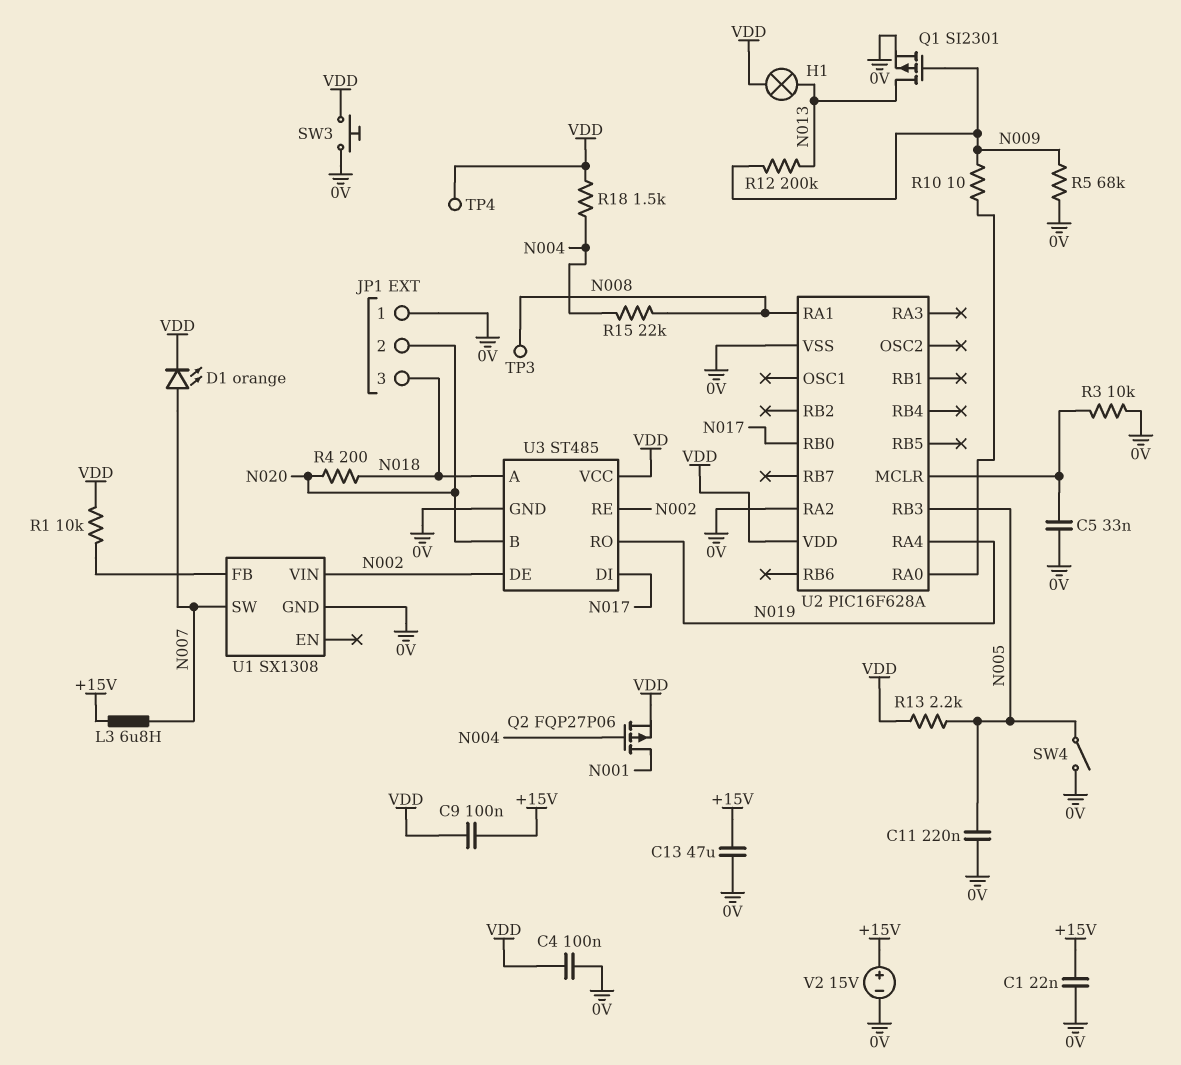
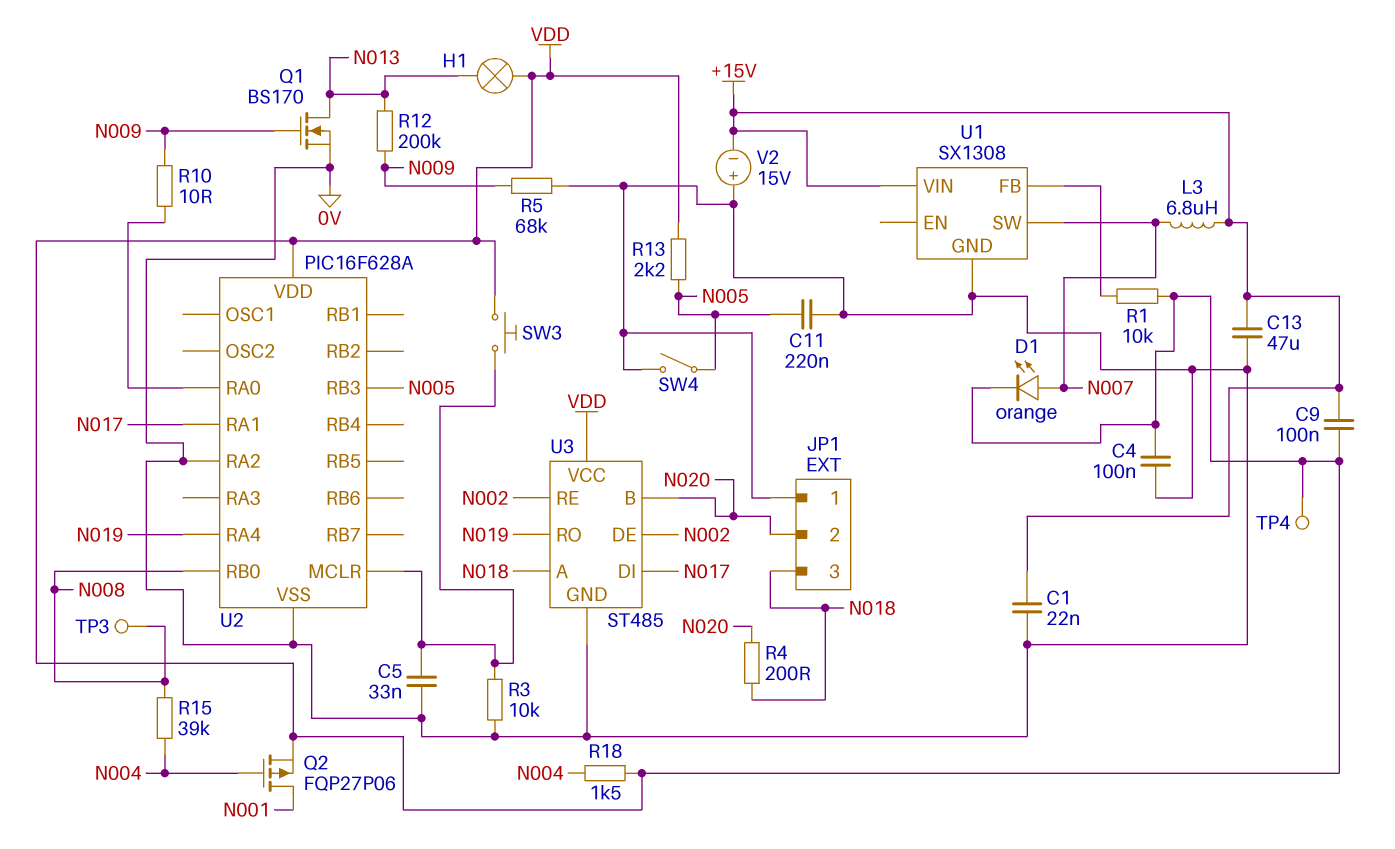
Q1: PMOS SI2301 (G N009, D N013, S 0V) -> NMOS BS170 (G N009, D N013, S 0V)
R15: 22k (N004, N008) -> 39k (N004, N008)
SW3: button (0V, VDD) -> button (U2/MCLR, VDD)
U1 pin VIN: N002 -> +15V
U2 pin RA1: N008 -> N017
U2 pin RB0: N017 -> N008
V2: 15V (plus +15V, minus 0V) -> 15V (plus 0V, minus +15V)

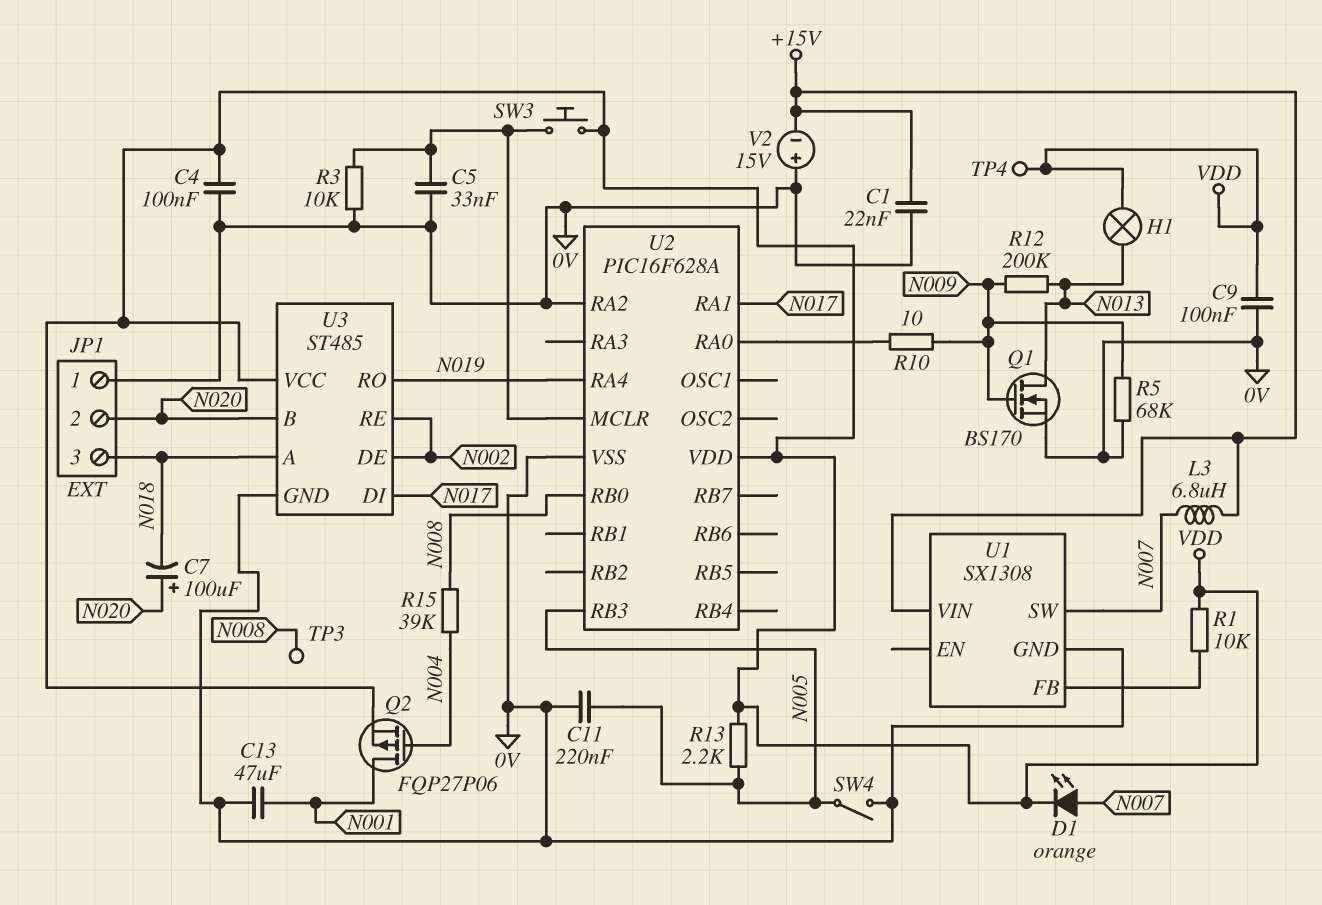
C7: none -> 100uF (plus N020, minus N018)
C9: 100nF (+15V, VDD) -> 100nF (0V, VDD)
C13: 47uF (+15V, 0V) -> 47uF (0V, N001)
R4: 200 (N018, N020) -> none
R18: 1.5k (N004, VDD) -> none

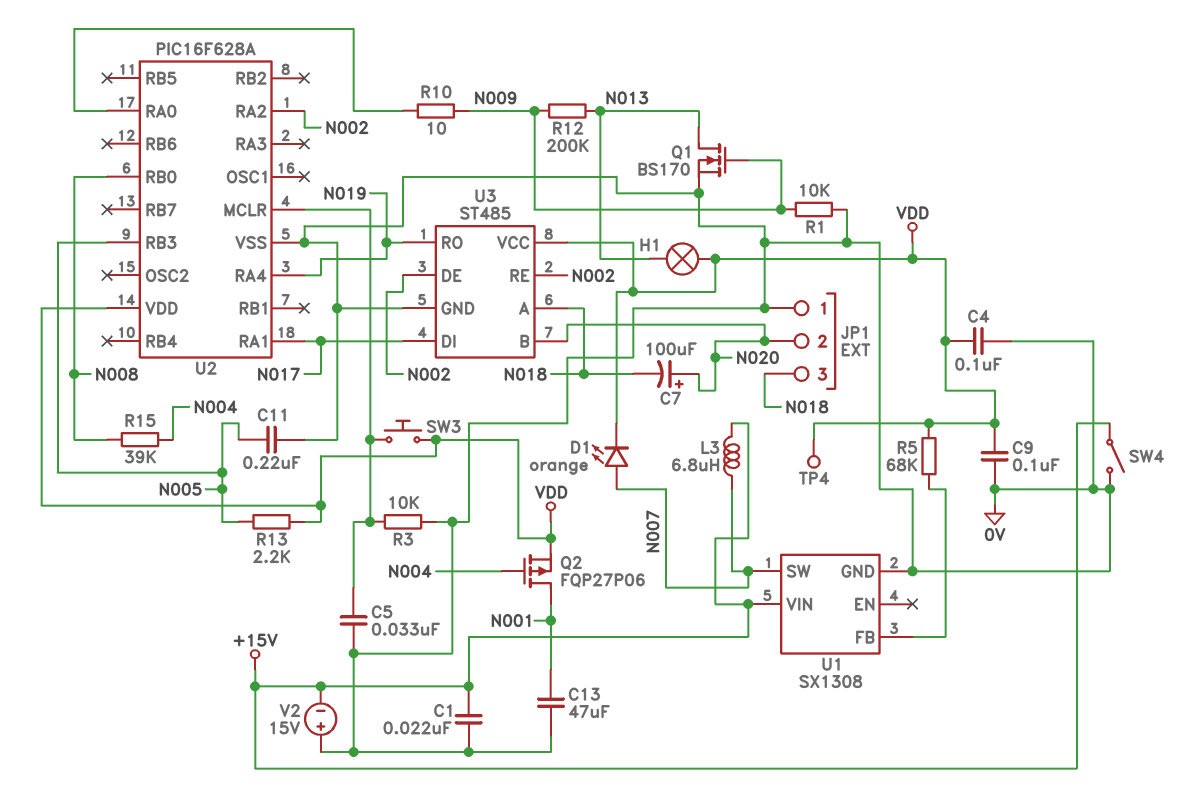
R1: 10k (U1/FB, VDD) -> 10k (0V, N009)
R5: 68k (0V, N009) -> 68k (U1/FB, VDD)
SW4: switch (0V, N005) -> switch (+15V, 0V)
TP3: test point (N008) -> none
U2 pin RA2: 0V -> N002

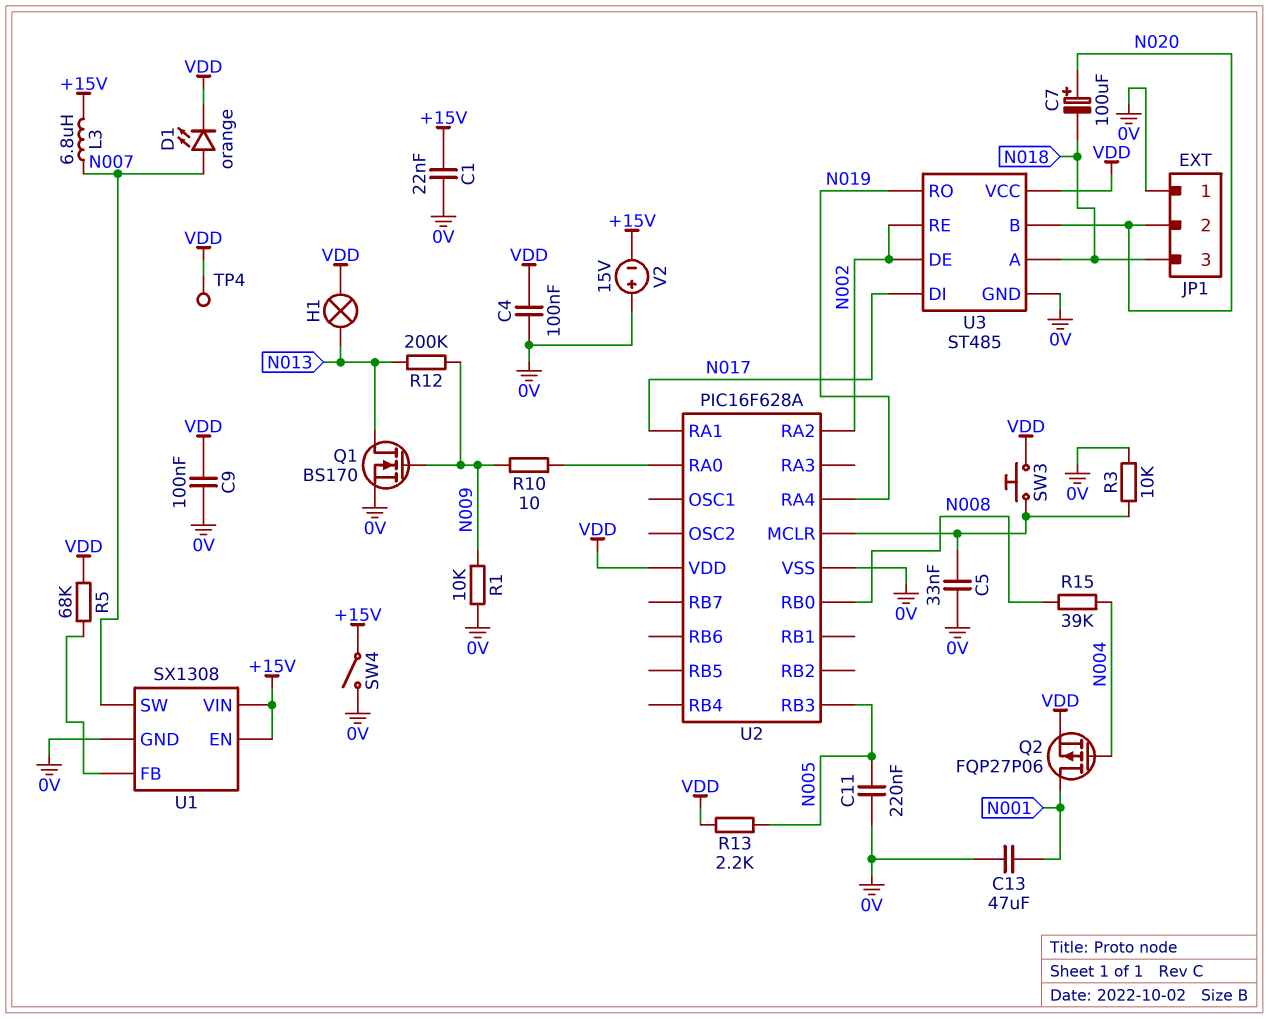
U1 pin EN: none -> +15V

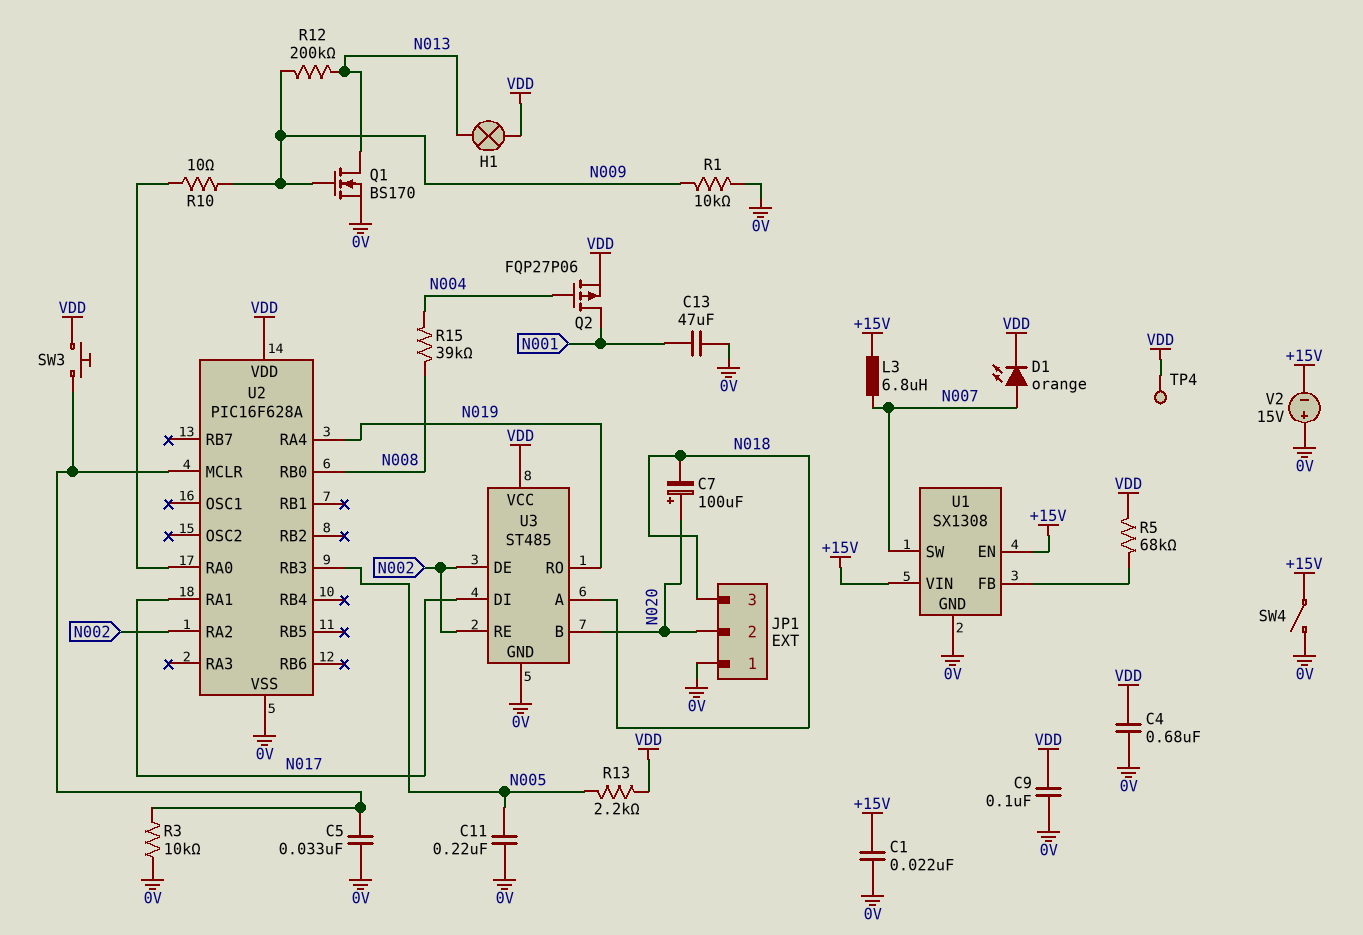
C4: 100nF (0V, VDD) -> 680nF (0V, VDD)

